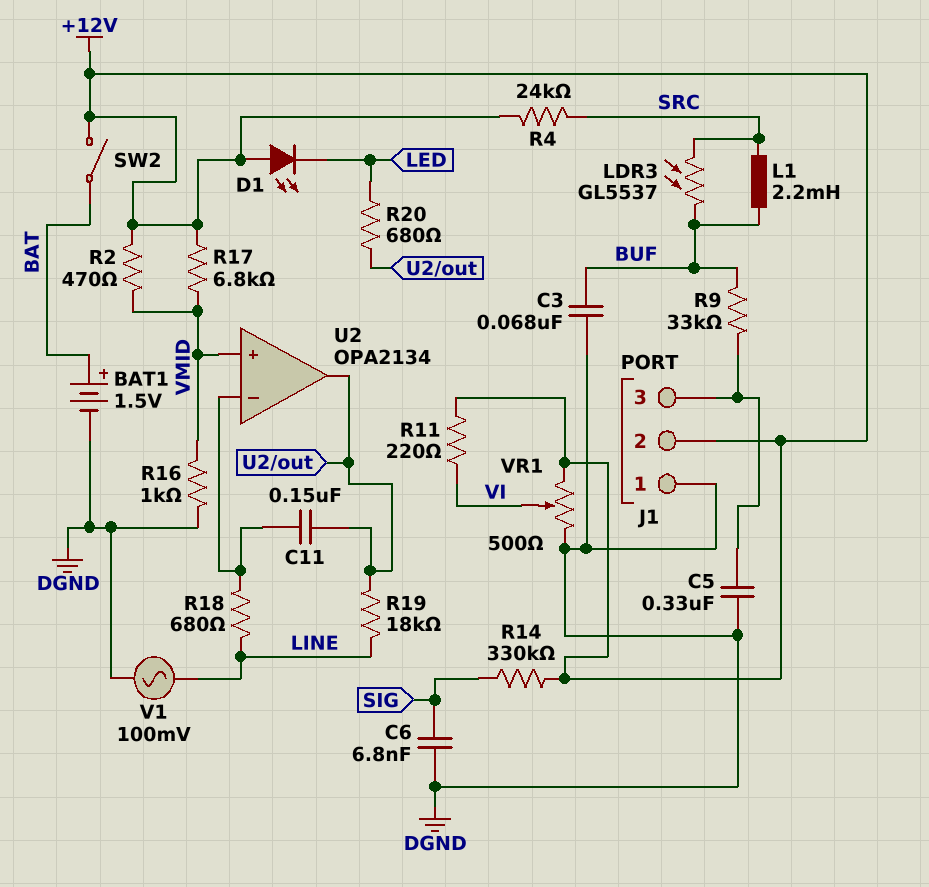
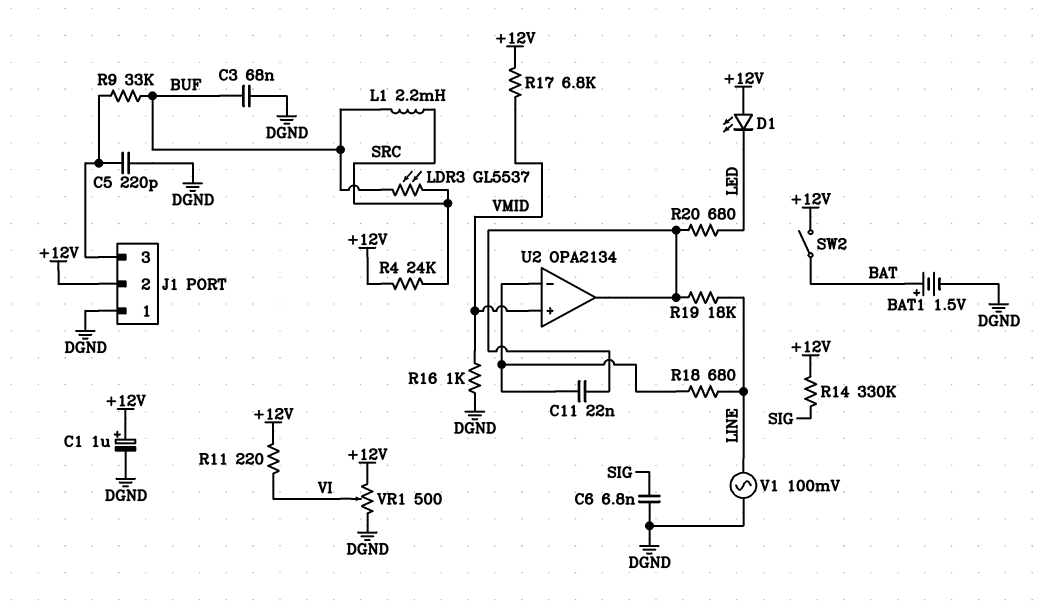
C1: none -> 1uF (plus +12V, minus DGND)
C5: 330nF (DGND, J1/3) -> 220pF (DGND, J1/3)
C11: 150nF (U2/in-, U2/out) -> 22nF (U2/in-, U2/out)
R2: 470 (+12V, VMID) -> none

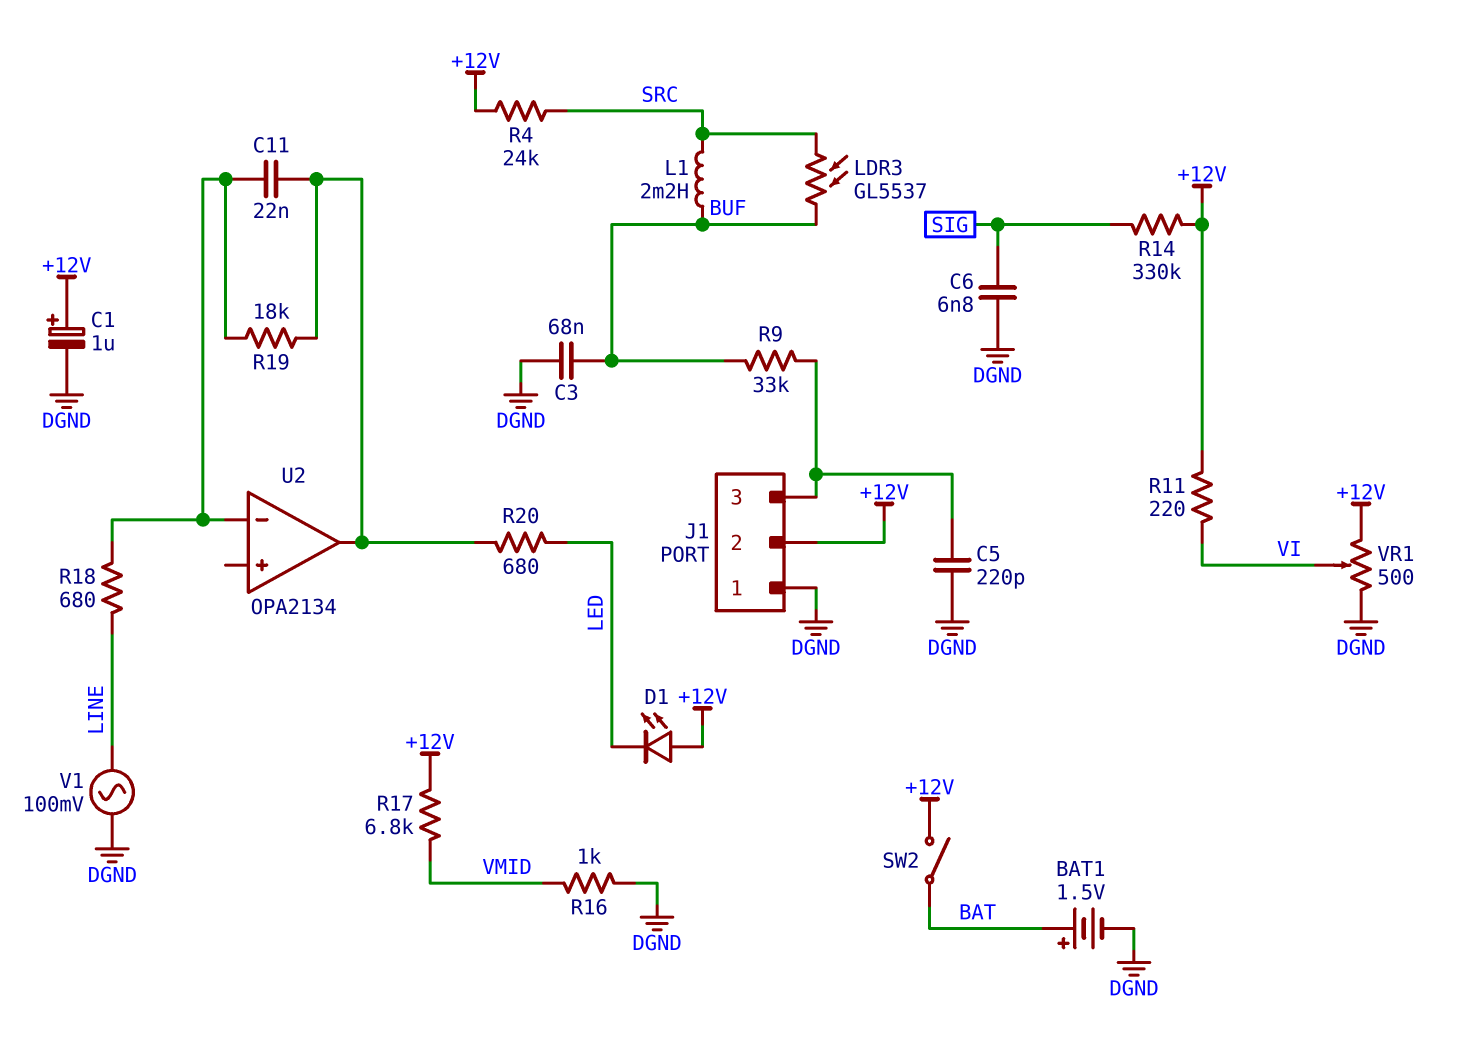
R19: 18k (LINE, U2/out) -> 18k (U2/in-, U2/out)
U2 pin in+: VMID -> none

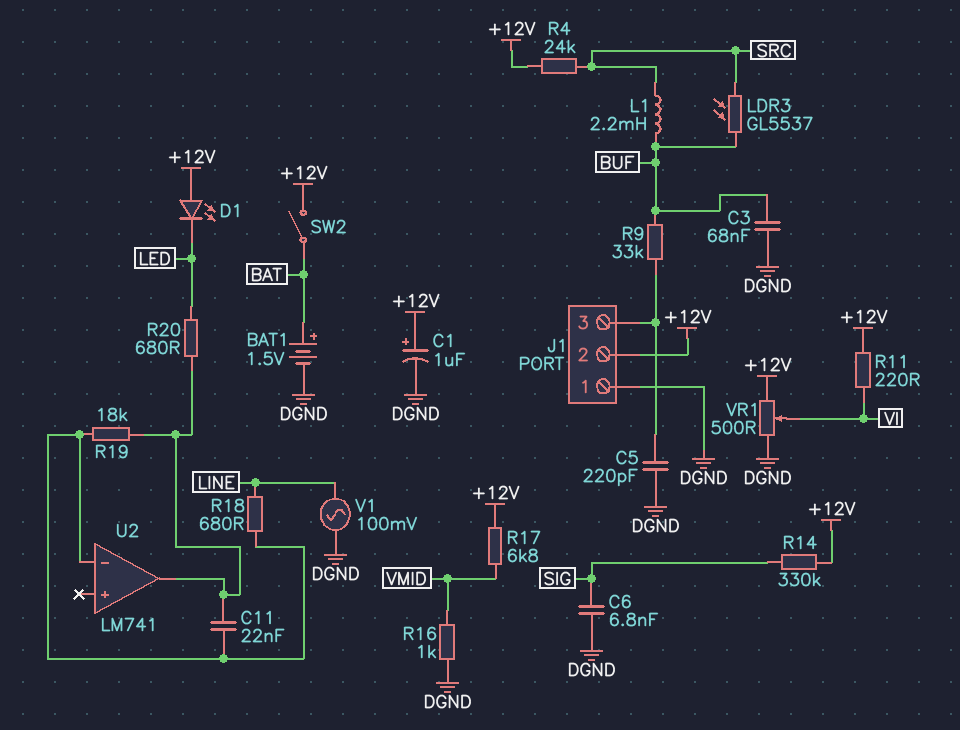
U2: OPA2134 -> LM741

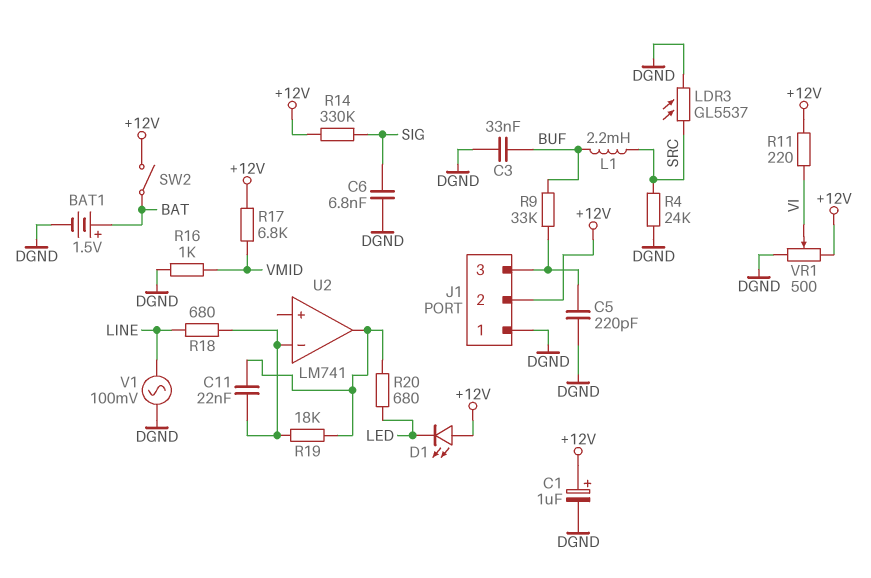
C3: 68nF (BUF, DGND) -> 33nF (BUF, DGND)
LDR3: GL5537 (BUF, SRC) -> GL5537 (DGND, SRC)
R4: 24k (+12V, SRC) -> 24k (DGND, SRC)

